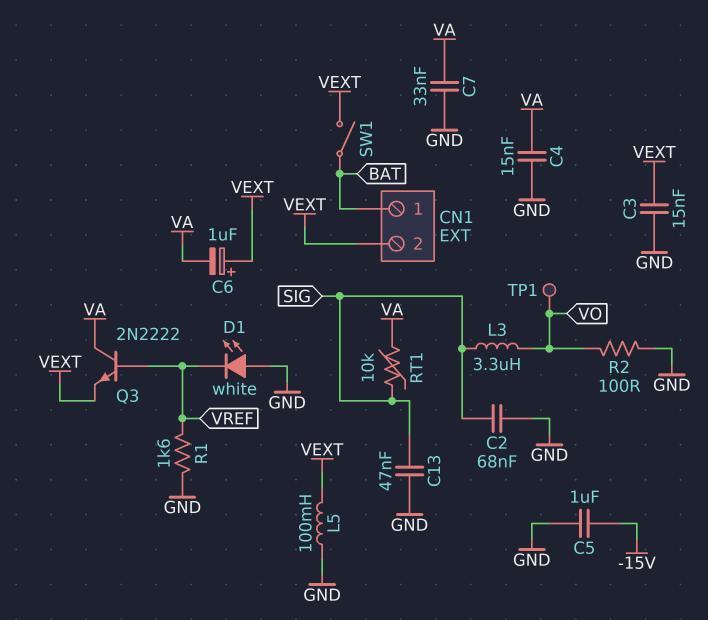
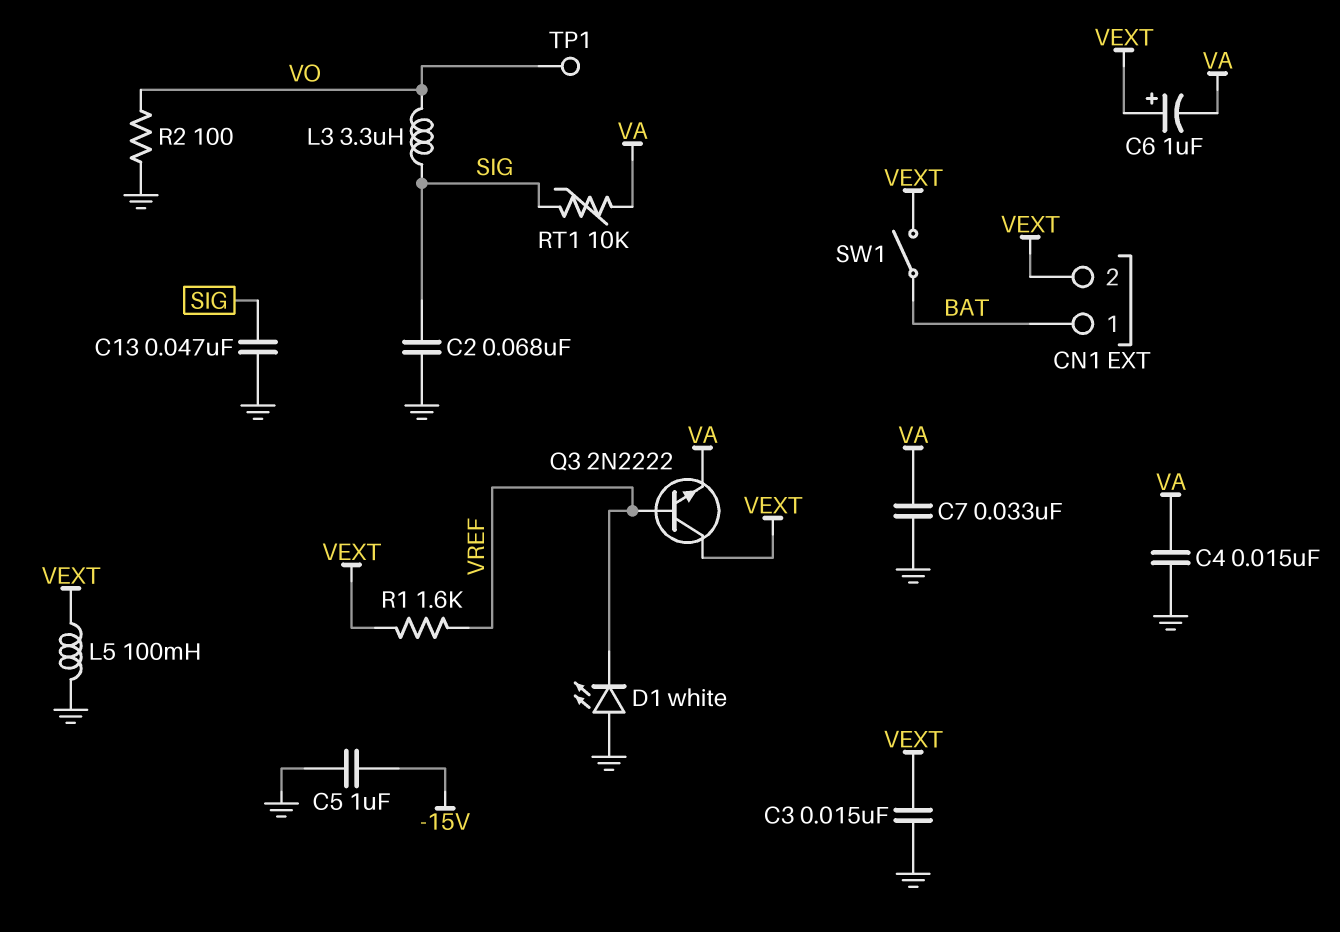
Q3: NPN 2N2222 (B VREF, C VA, E VEXT) -> NPN 2N2222 (B VREF, C VEXT, E VA)
R1: 1.6k (GND, VREF) -> 1.6k (VEXT, VREF)

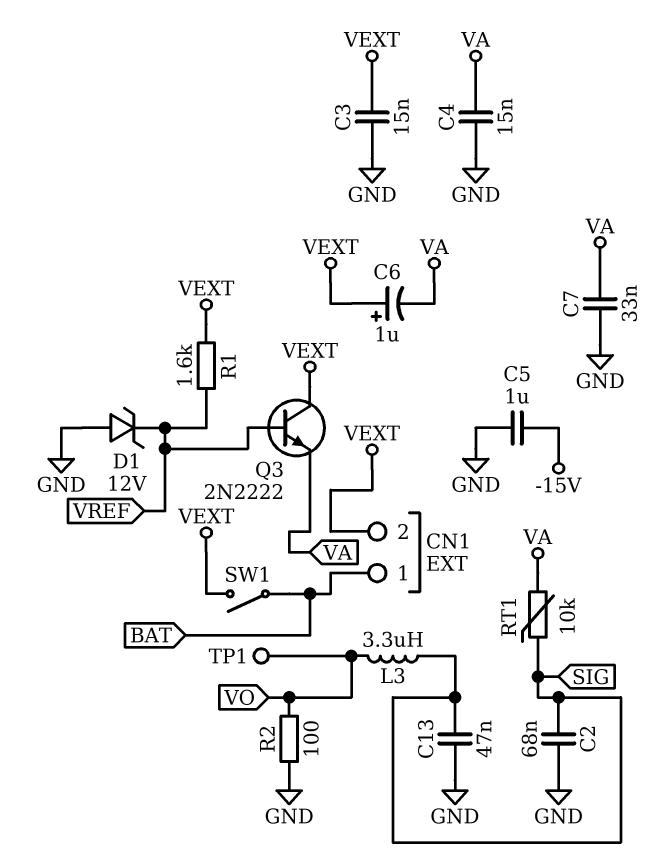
D1: LED white (A GND, K VREF) -> zener 12V (A GND, K VREF)
L5: 100mH (GND, VEXT) -> none

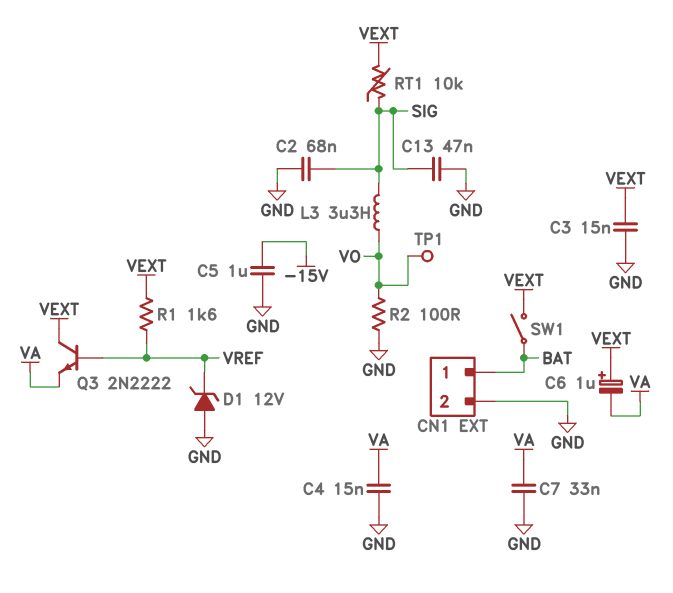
CN1 pin 2: VEXT -> GND
RT1: 10k (SIG, VA) -> 10k (SIG, VEXT)

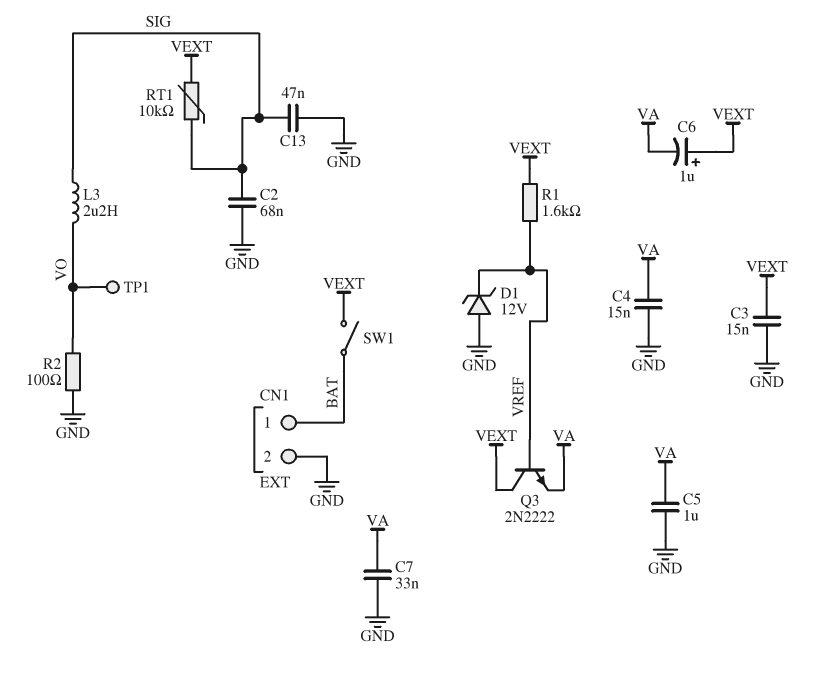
C5: 1uF (-15V, GND) -> 1uF (GND, VA)
L3: 3.3uH (SIG, VO) -> 2.2uH (SIG, VO)

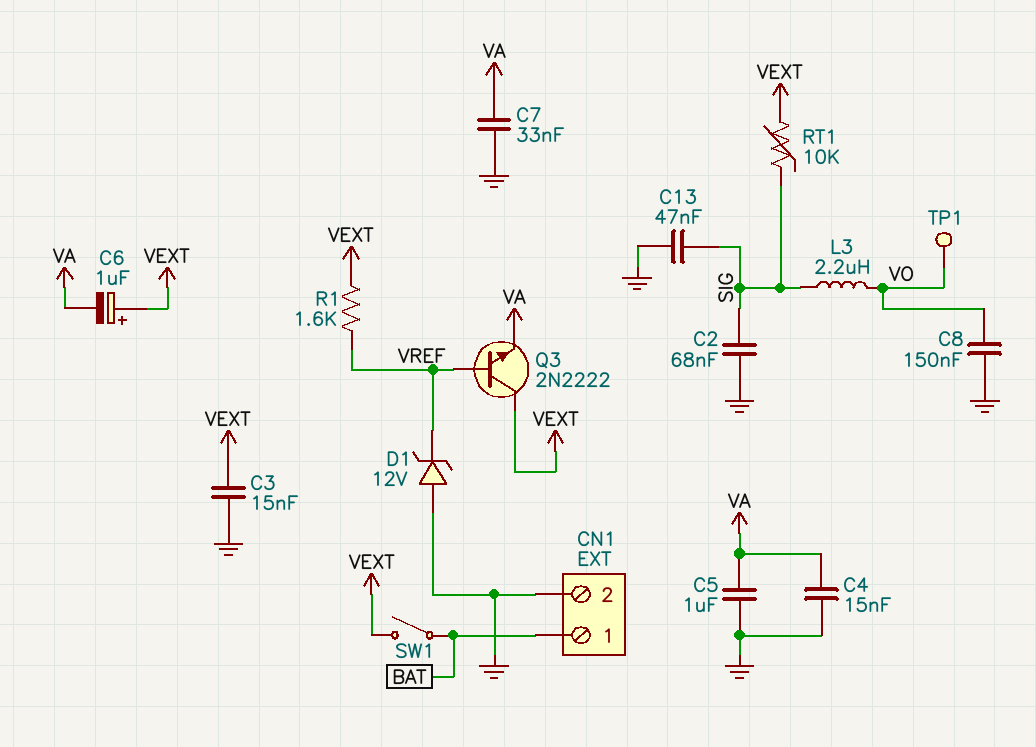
C8: none -> 150nF (GND, VO)
R2: 100 (GND, VO) -> none

